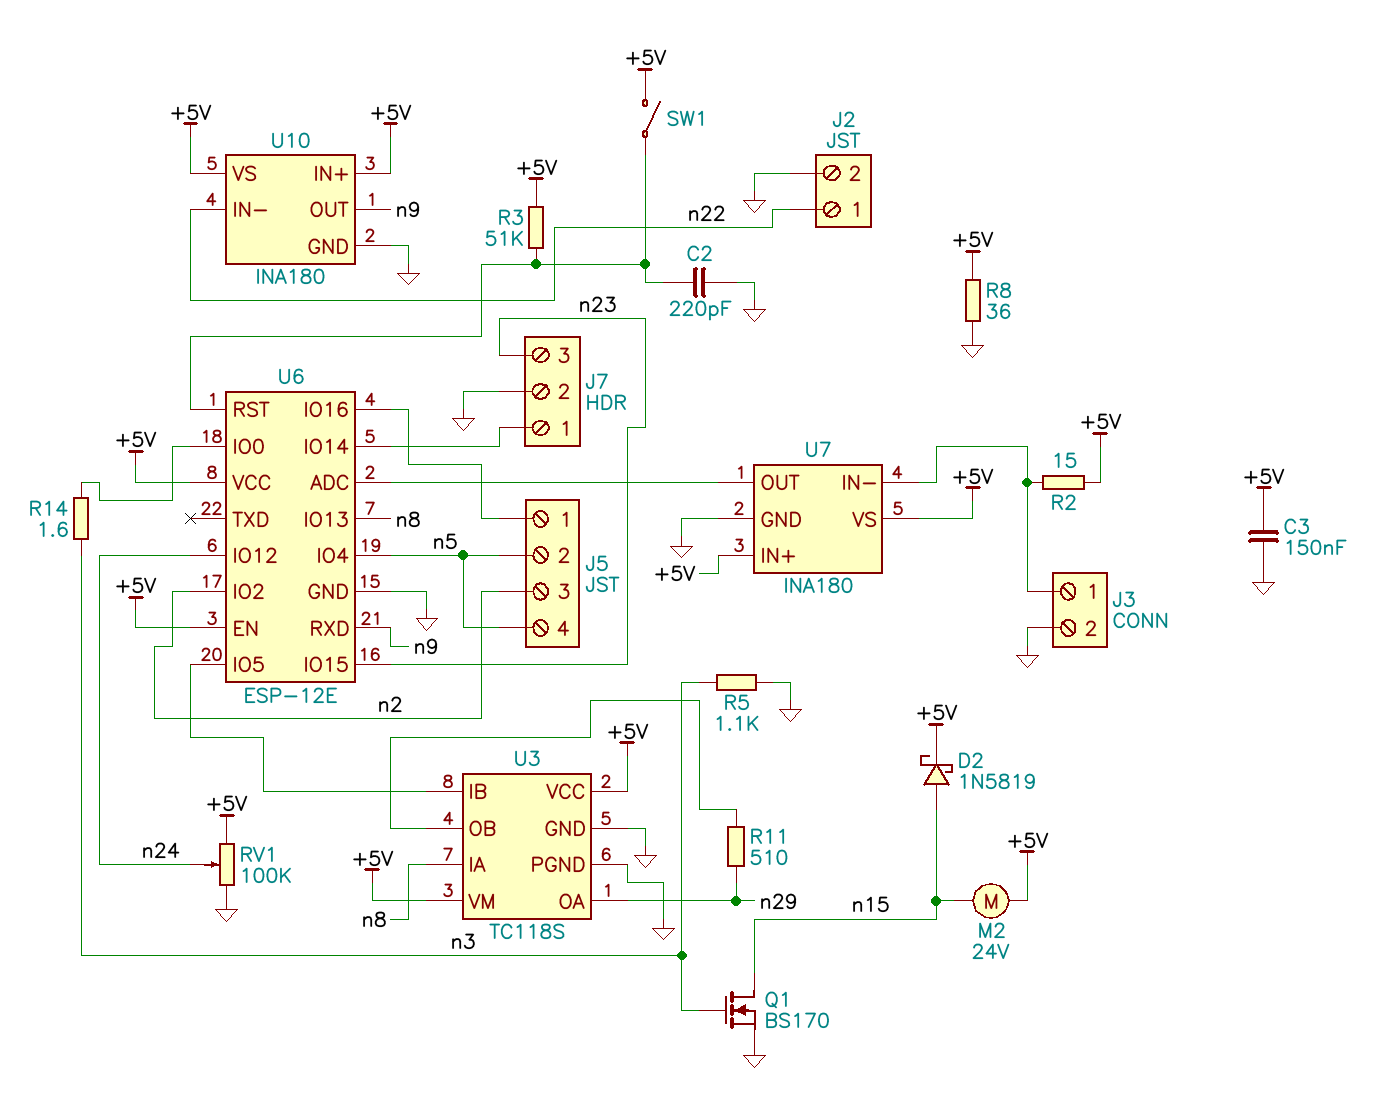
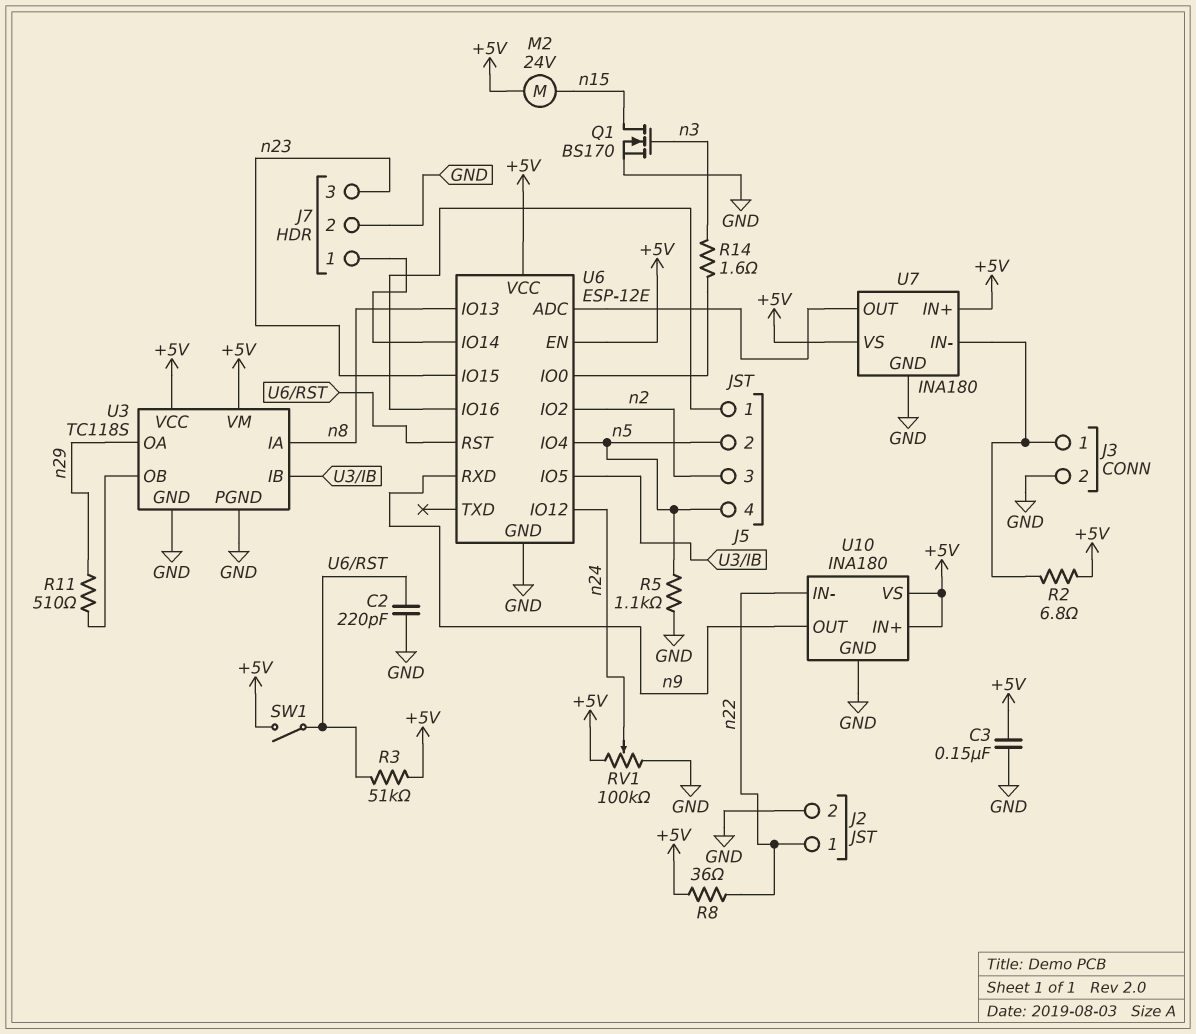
D2: schottky 1N5819 (A n15, K +5V) -> none
R2: 15 (+5V, J3/1) -> 6.8 (+5V, J3/1)
R5: 1.1k (GND, n3) -> 1.1k (GND, n5)
R8: 36 (+5V, GND) -> 36 (+5V, n22)

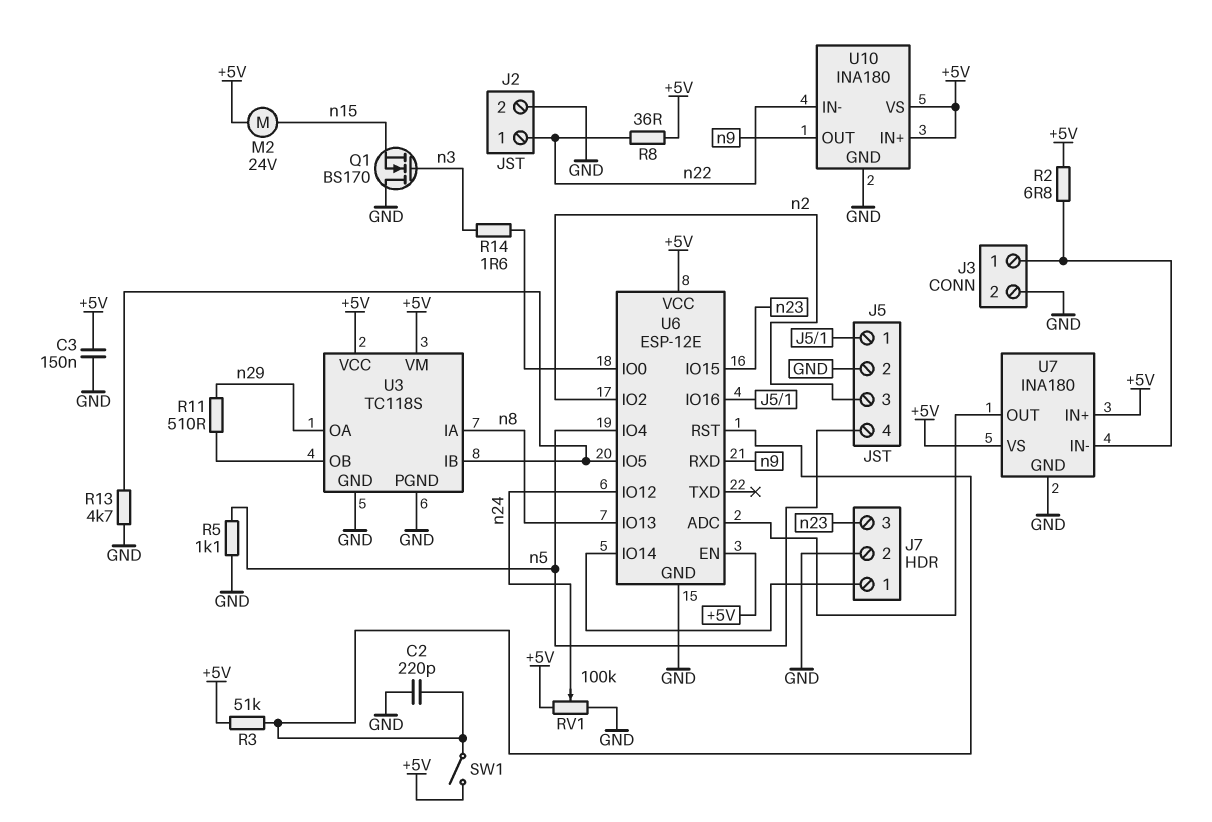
J5 pin 2: n5 -> GND
Q1: NMOS BS170 (G n3, D n15, S GND) -> NMOS BS170 (G n3, D GND, S n15)
R13: none -> 4.7k (GND, U3/IB)

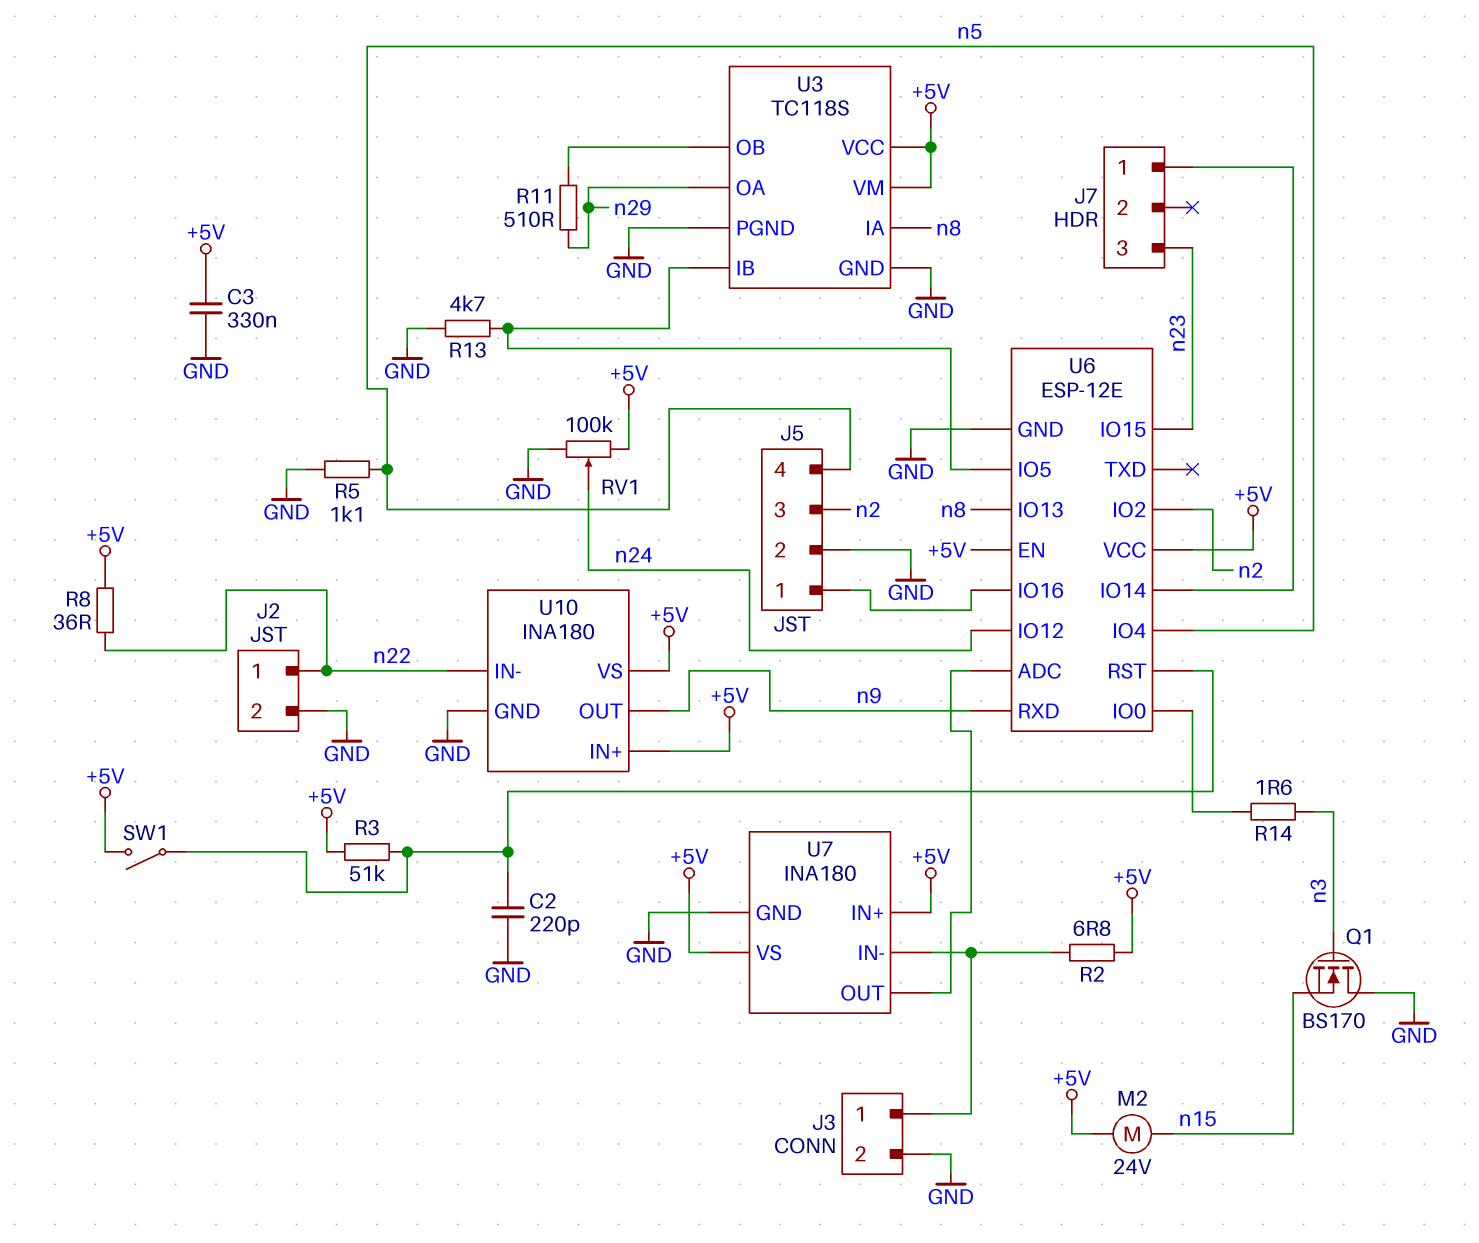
C3: 150nF (+5V, GND) -> 330nF (+5V, GND)
J7 pin 2: GND -> none

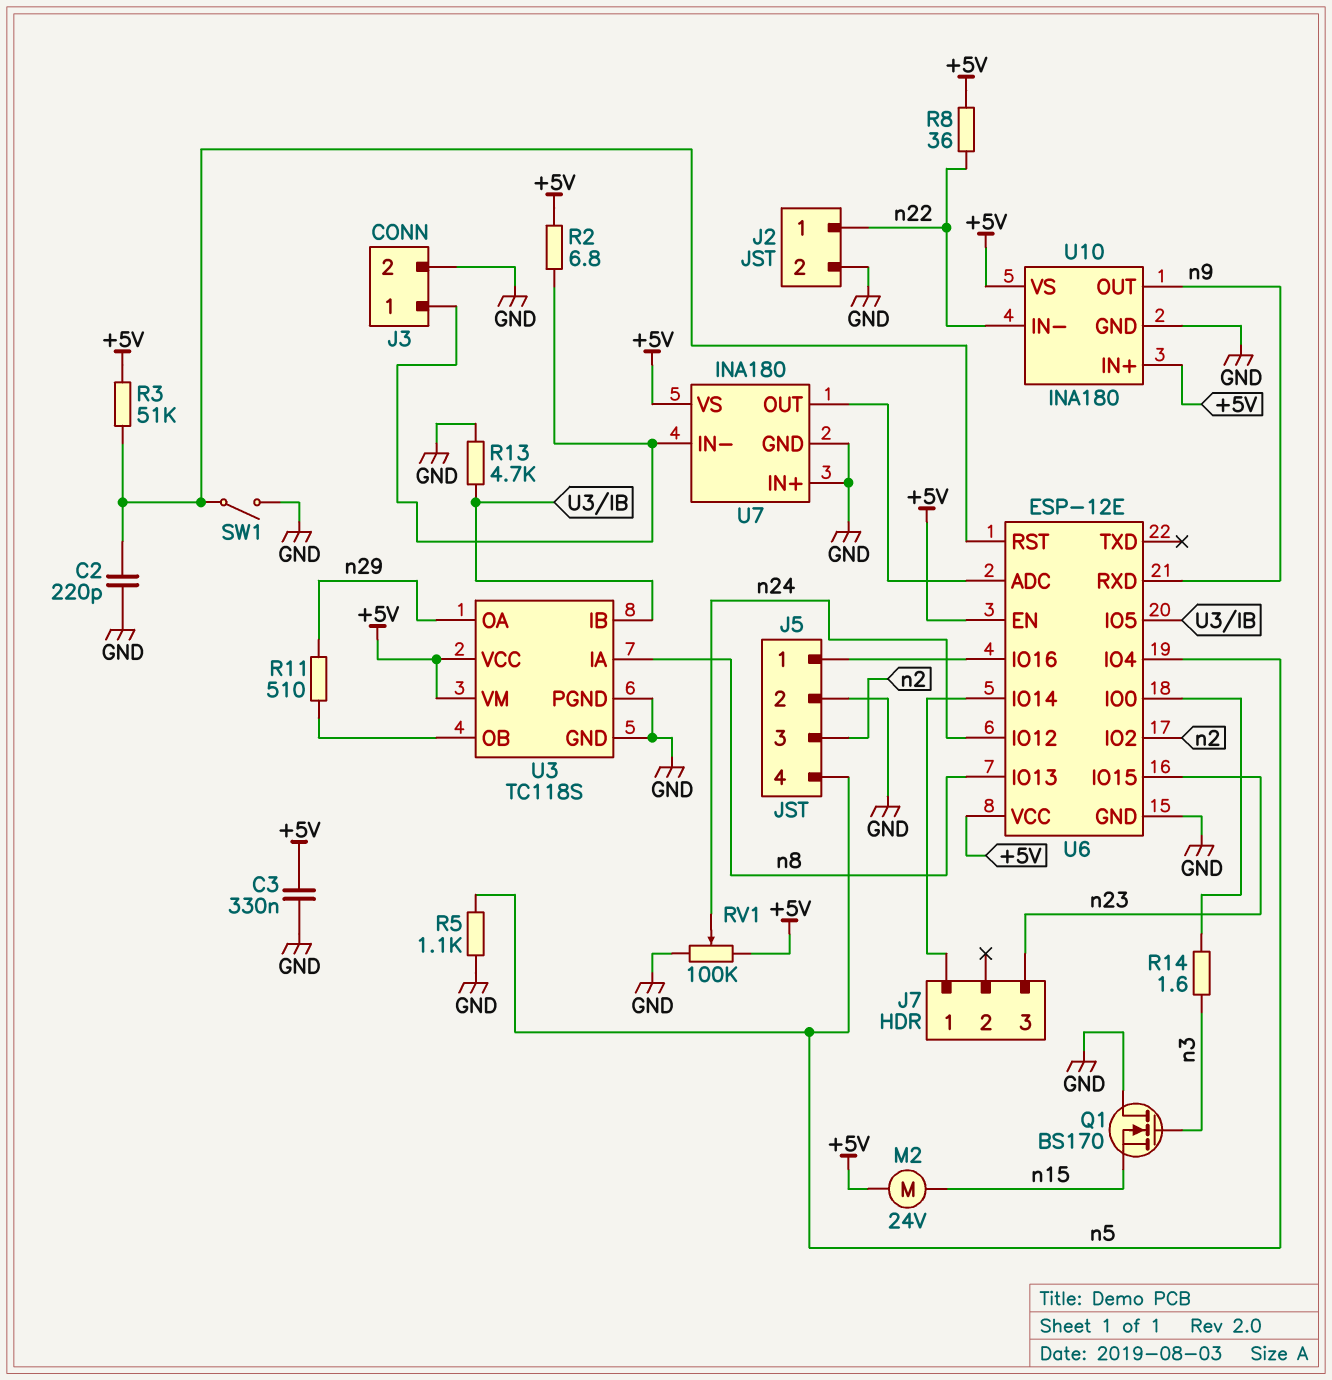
SW1: switch (+5V, U6/RST) -> switch (GND, U6/RST)
U7 pin IN+: +5V -> GND

